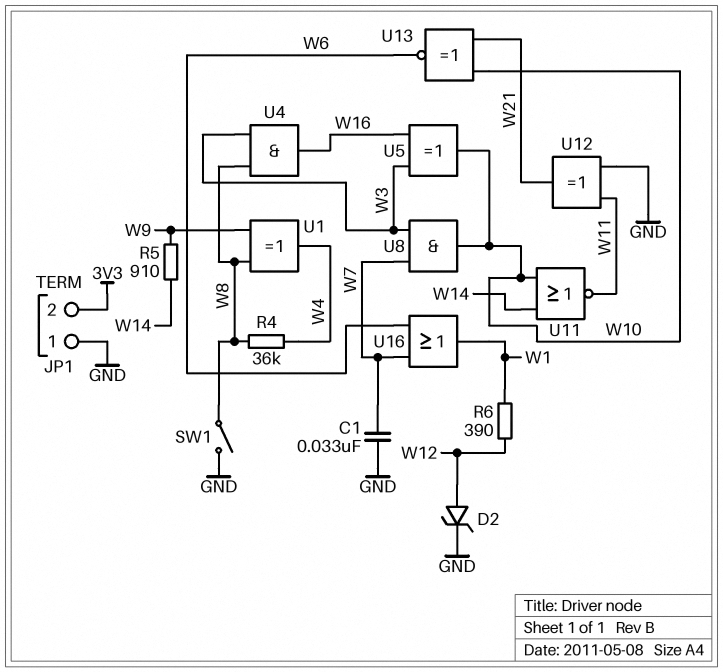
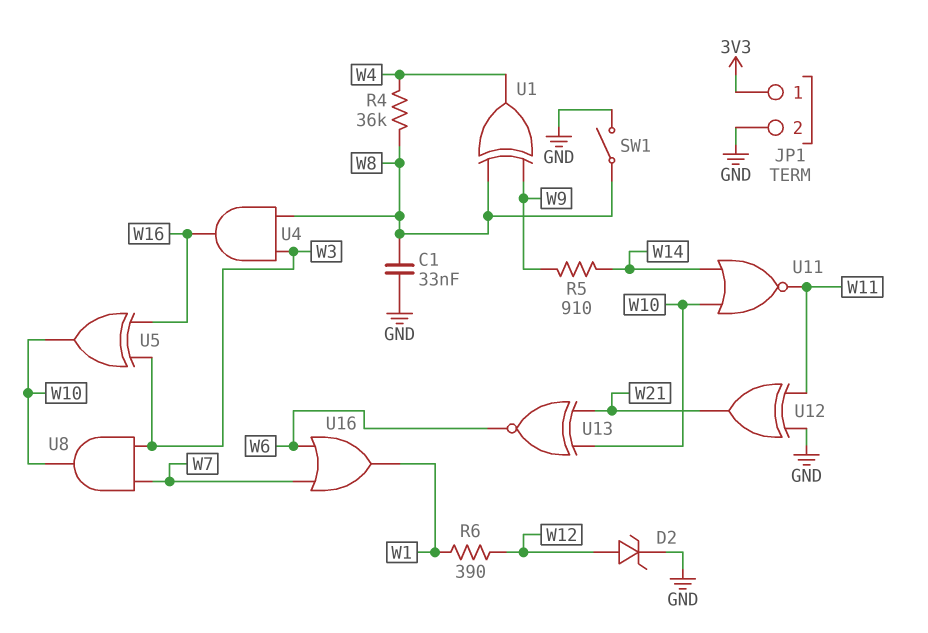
C1: 33nF (GND, W7) -> 33nF (GND, W8)
JP1 pin 1: GND -> 3V3
JP1 pin 2: 3V3 -> GND

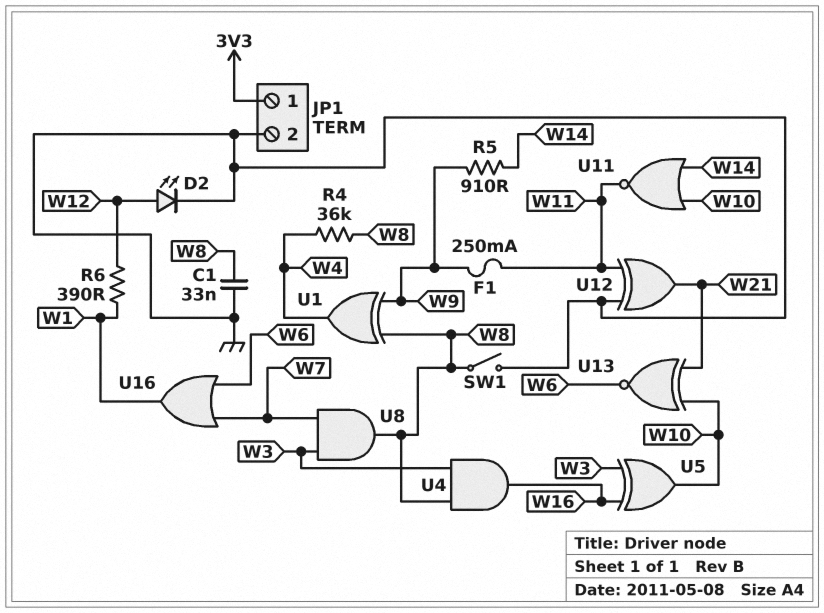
D2: zener (A W12, K GND) -> LED (A W12, K GND)
F1: none -> 250mA (W9, W11)
U8: AND (in W3, in W7, out W10) -> AND (in W3, in W7, out W8)

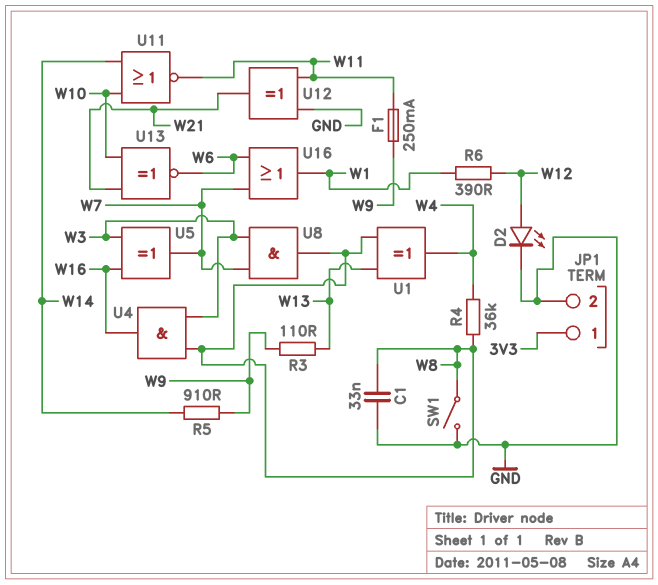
R3: none -> 110 (W9, W13)
U1: XOR (in W8, in W9, out W4) -> XOR (in W8, in W13, out W4)
U5: XOR (in W3, in W16, out W10) -> XOR (in W3, in W16, out W7)

